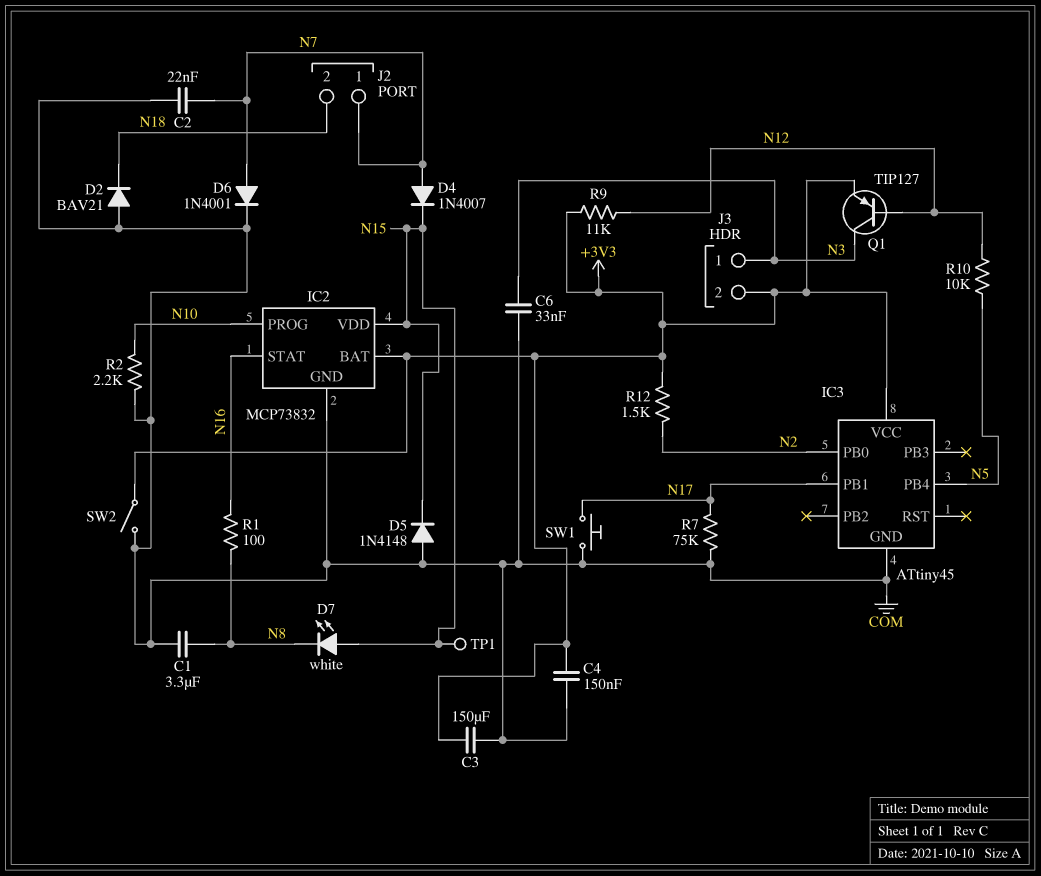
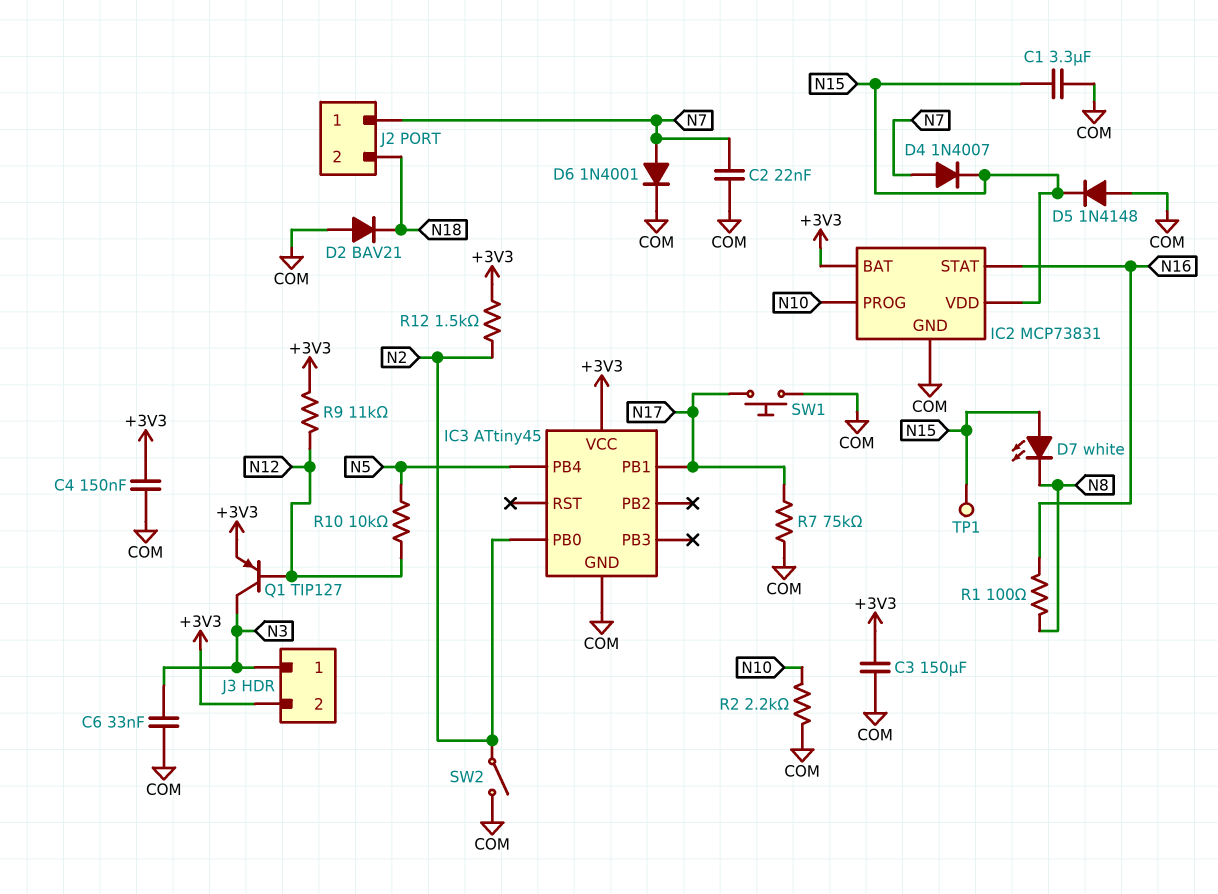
C1: 3.3uF (COM, N8) -> 3.3uF (COM, N15)
IC2: MCP73832 -> MCP73831
SW2: switch (+3V3, COM) -> switch (COM, N2)

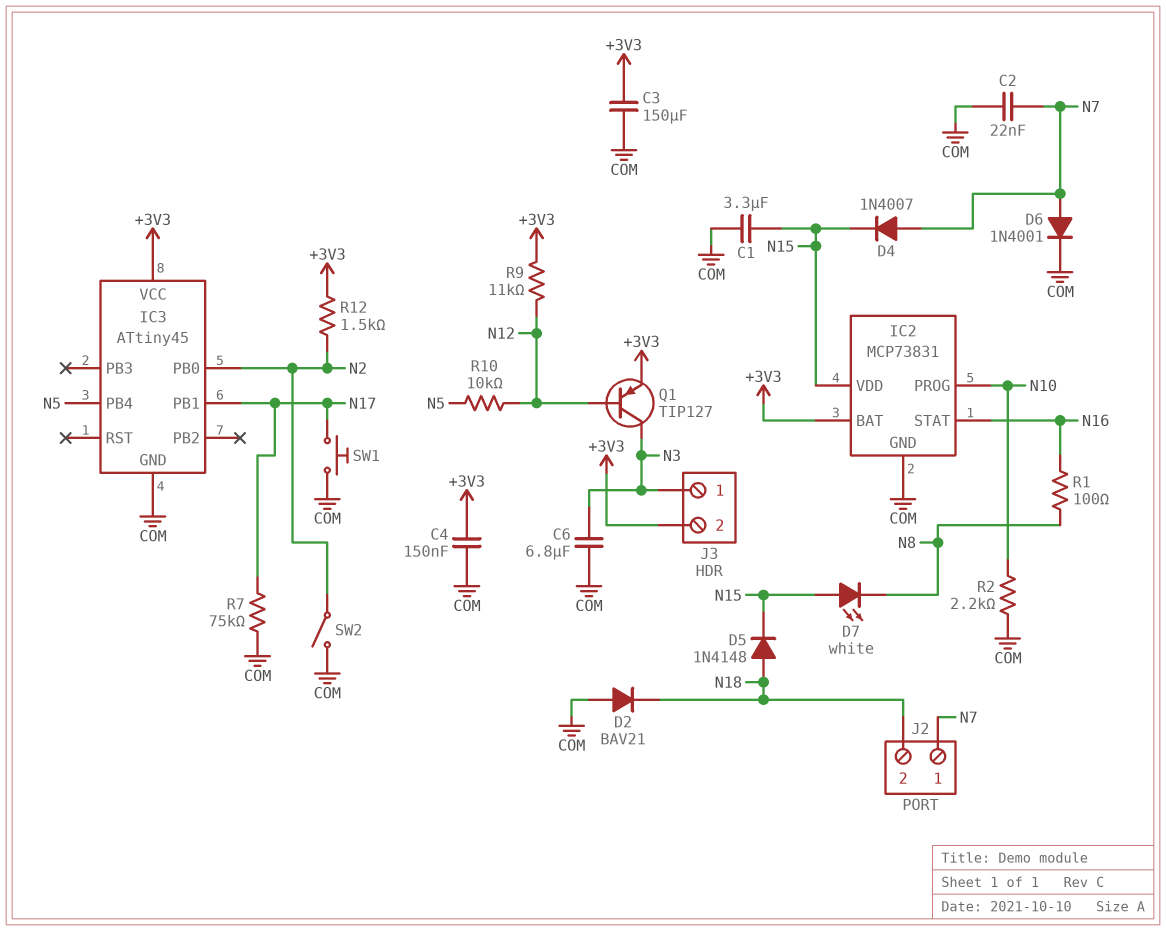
C6: 33nF (COM, N3) -> 6.8uF (COM, N3)
D5: diode 1N4148 (A COM, K N15) -> diode 1N4148 (A N18, K N15)
TP1: test point (N15) -> none

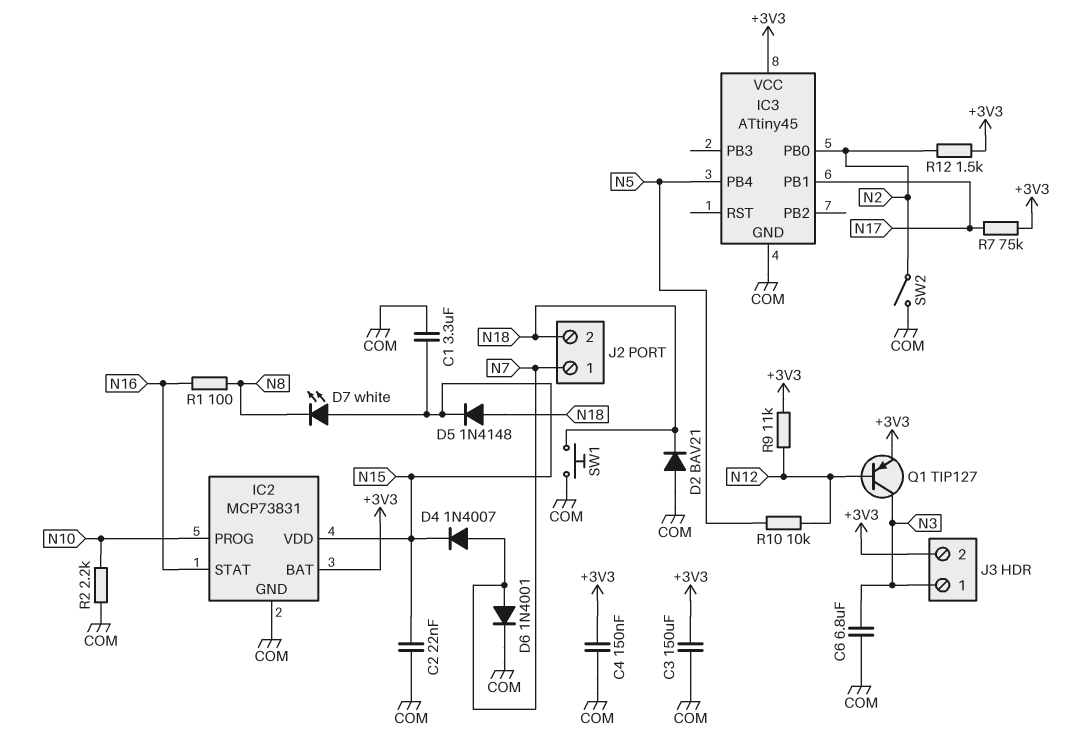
C2: 22nF (COM, N7) -> 22nF (COM, N15)
R7: 75k (COM, N17) -> 75k (+3V3, N17)
SW1: button (COM, N17) -> button (COM, N18)

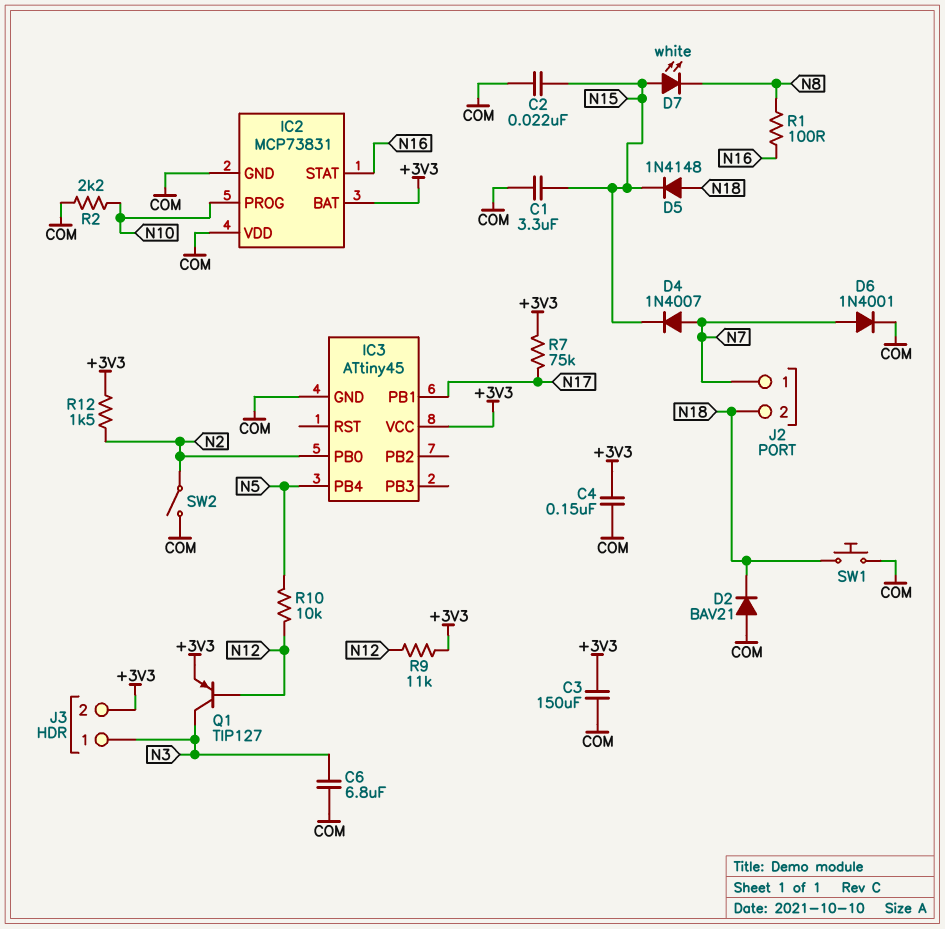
IC2 pin VDD: N15 -> COM

